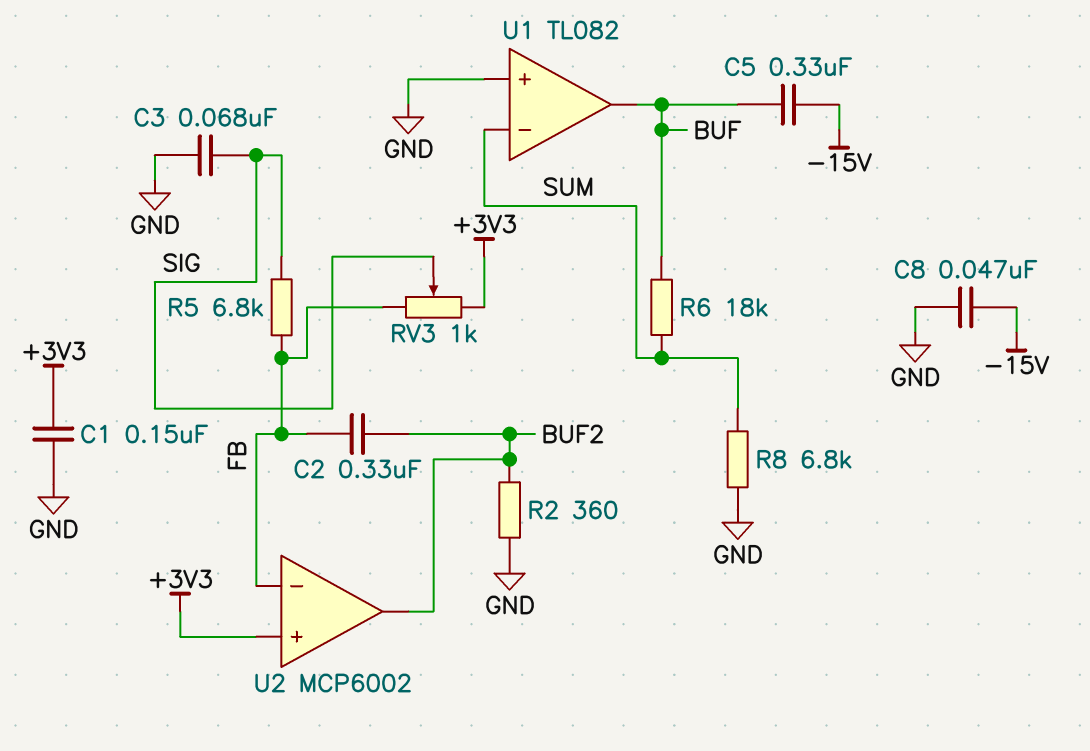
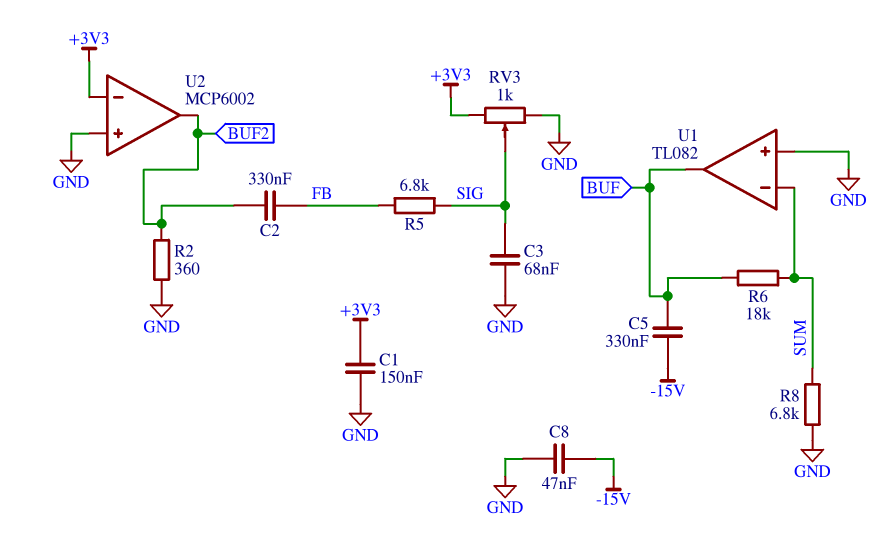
RV3: 1k (+3V3, FB, wiper SIG) -> 1k (+3V3, GND, wiper SIG)
U2 pin in+: +3V3 -> GND
U2 pin in-: FB -> +3V3

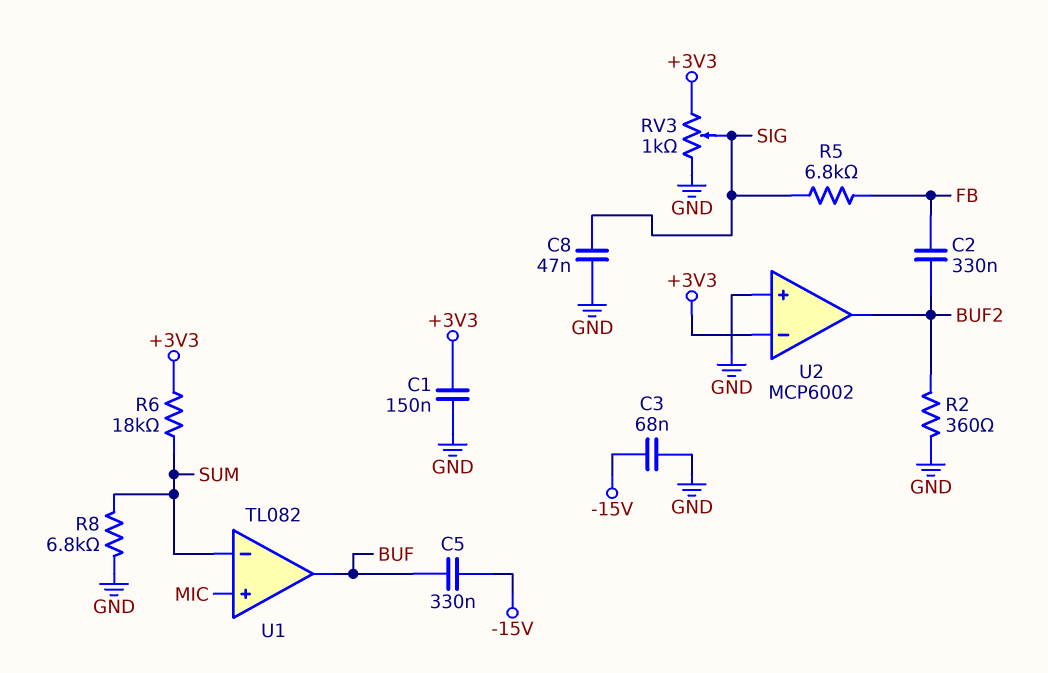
C3: 68nF (GND, SIG) -> 68nF (-15V, GND)
C8: 47nF (-15V, GND) -> 47nF (GND, SIG)
R6: 18k (BUF, SUM) -> 18k (+3V3, SUM)
U1 pin in+: GND -> MIC

